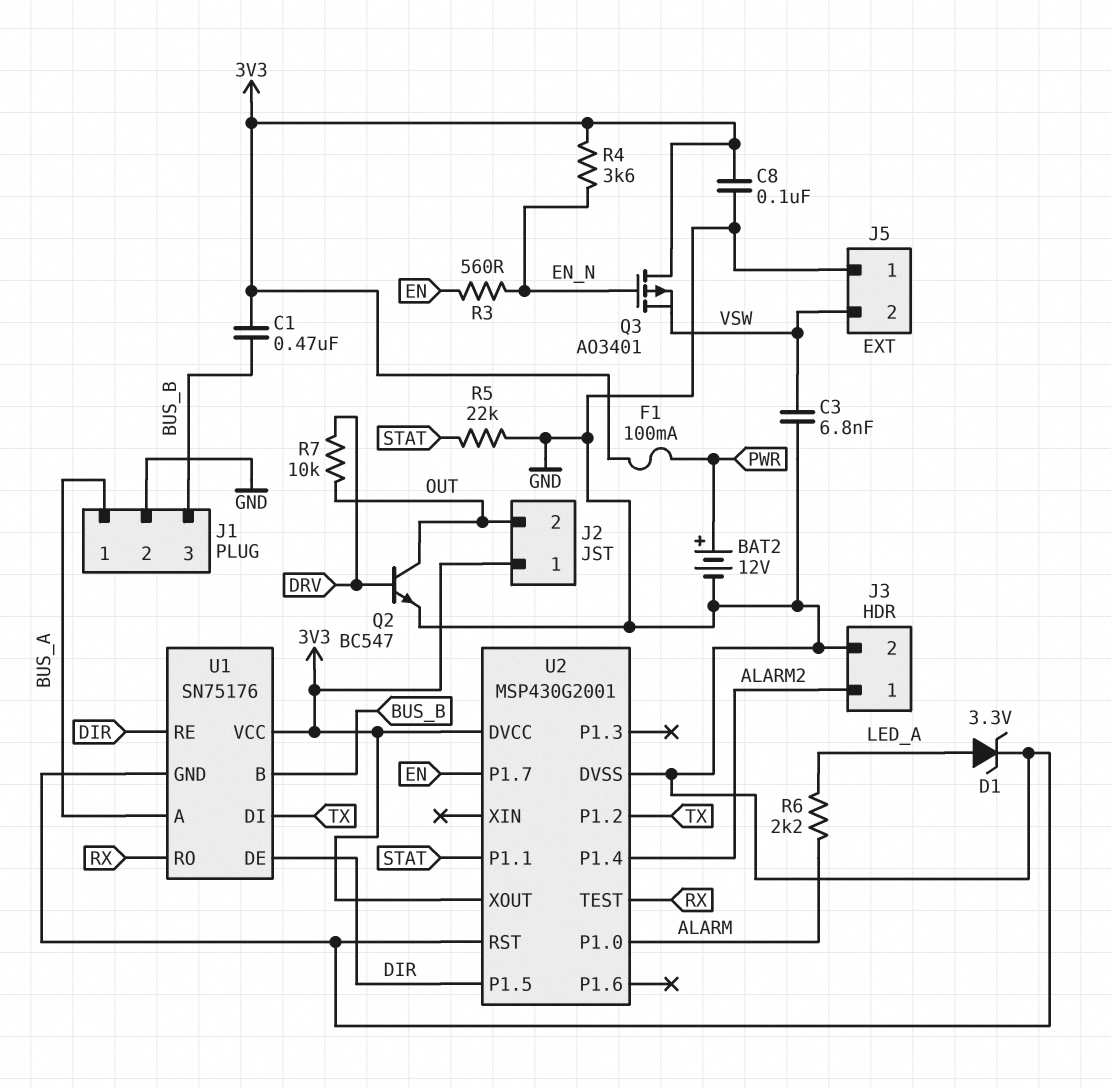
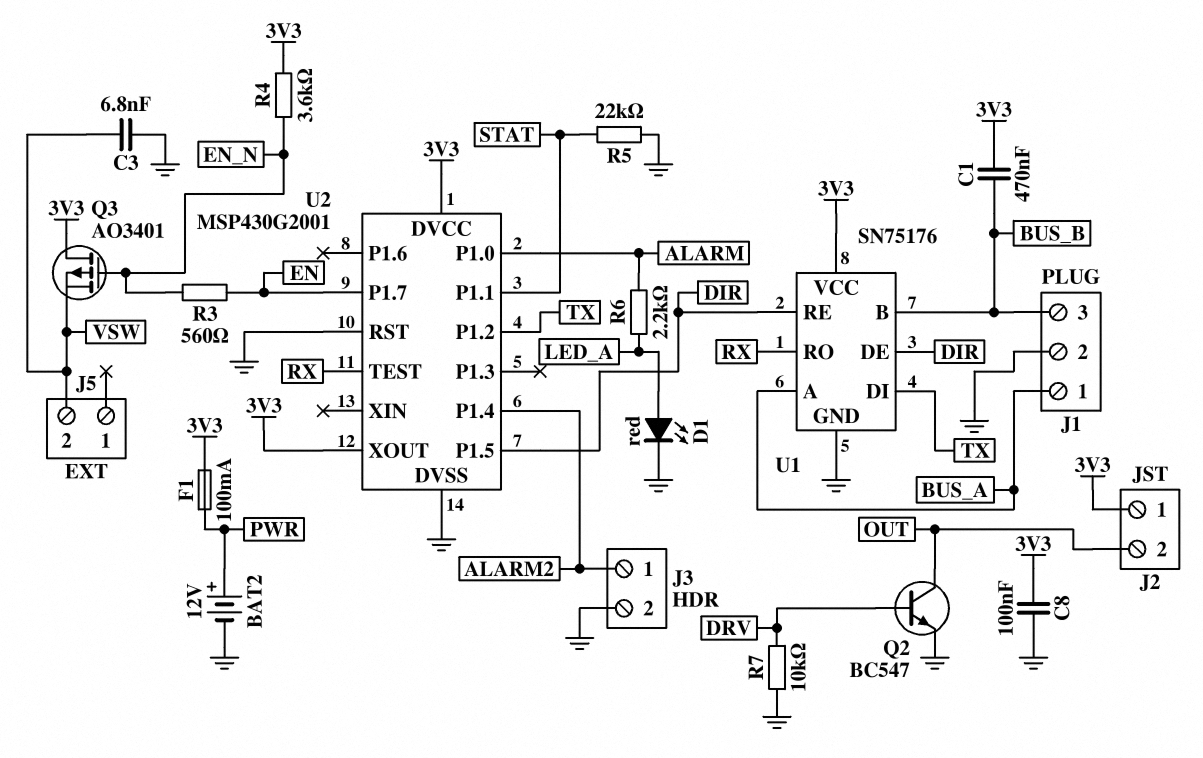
D1: zener 3.3V (A LED_A, K GND) -> LED red (A LED_A, K GND)
J5 pin 1: GND -> none
R7: 10k (DRV, OUT) -> 10k (DRV, GND)

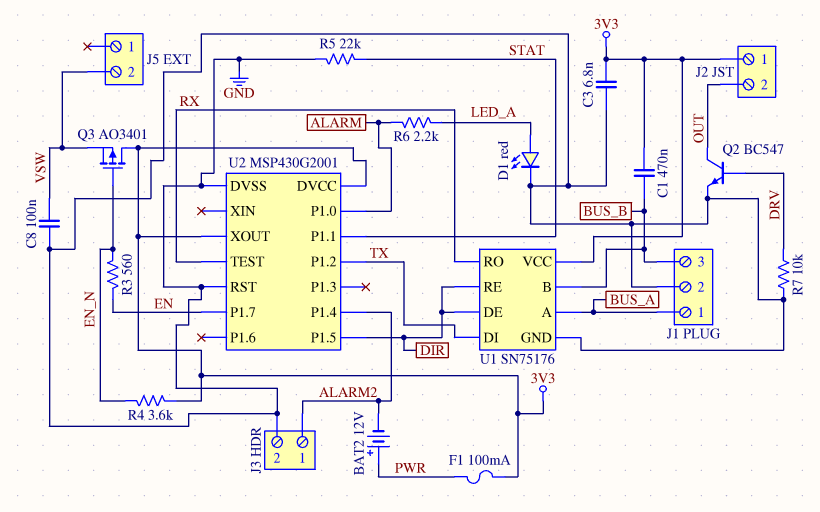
BAT2: 12V (plus PWR, minus GND) -> 12V (plus PWR, minus ALARM2)
C3: 6.8nF (GND, VSW) -> 6.8nF (3V3, GND)
C8: 100nF (3V3, GND) -> 100nF (GND, VSW)

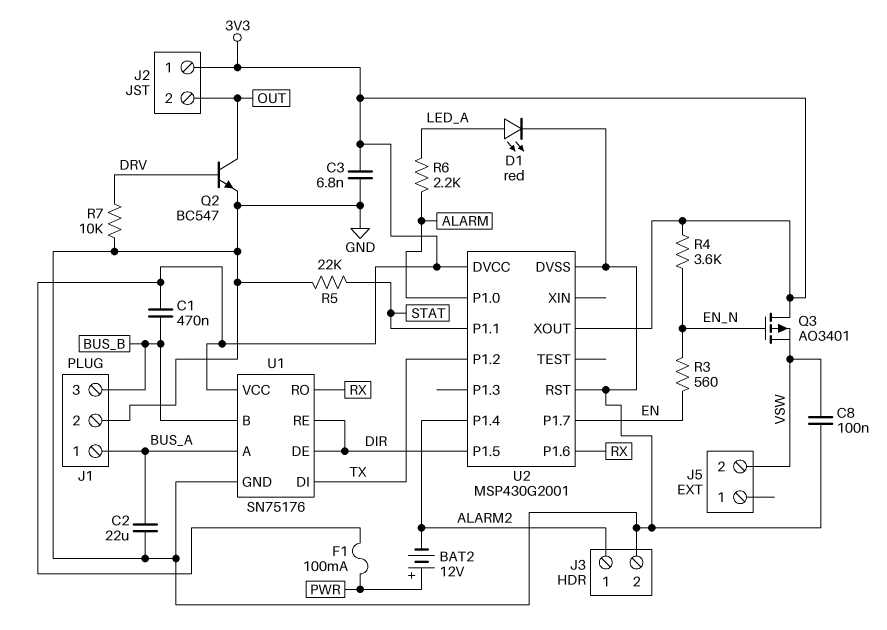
C2: none -> 22uF (BUS_A, GND)
U2 pin P1.6: none -> RX
U2 pin TEST: RX -> none

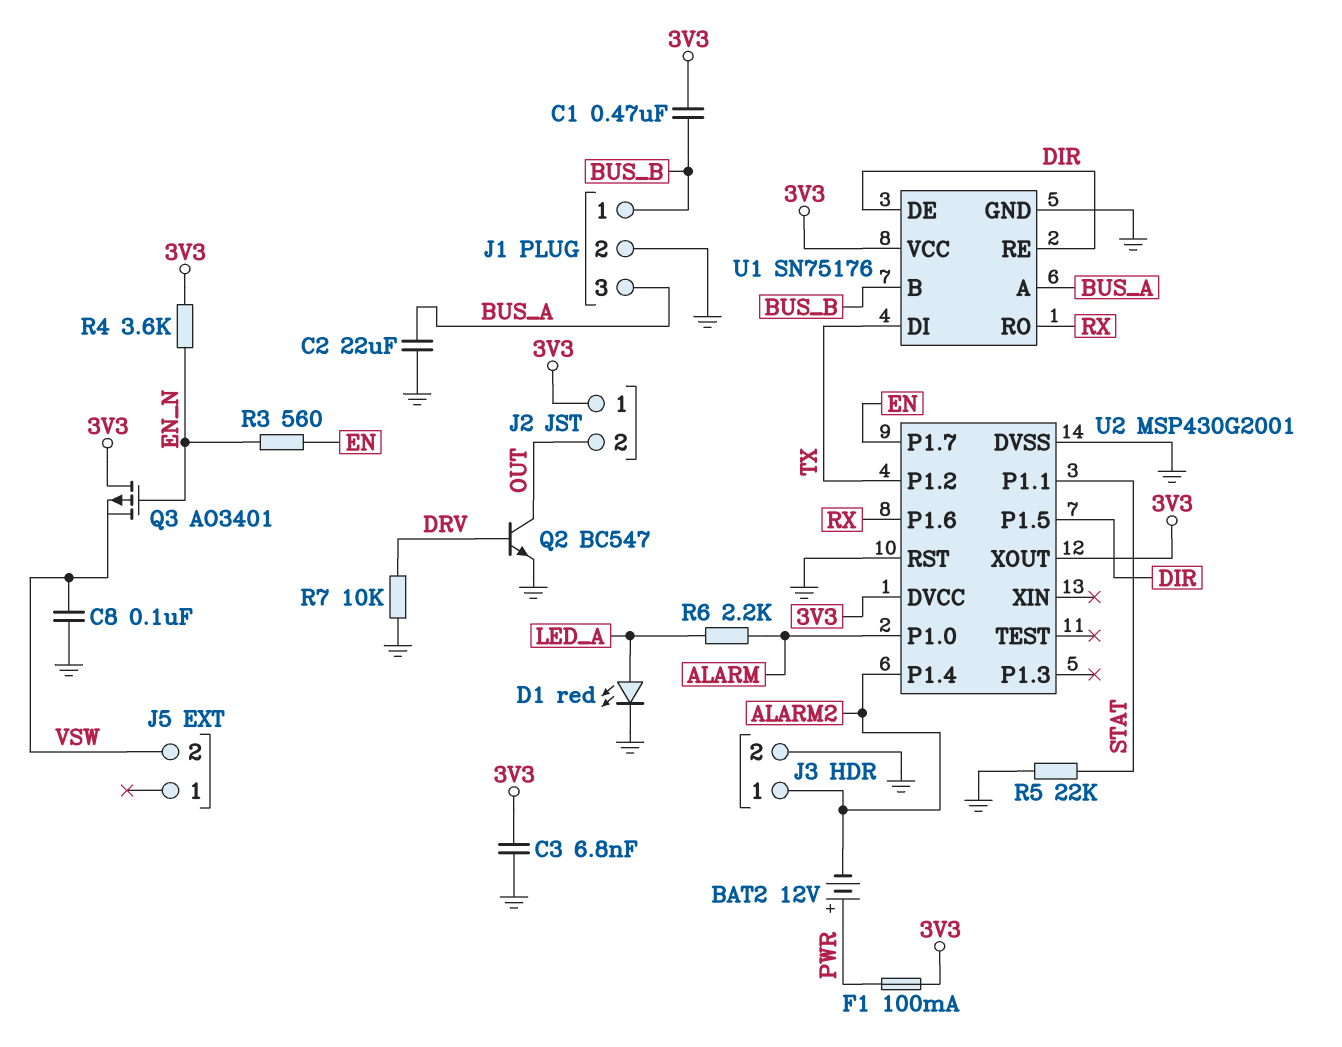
J1 pin 1: BUS_A -> BUS_B
J1 pin 3: BUS_B -> BUS_A

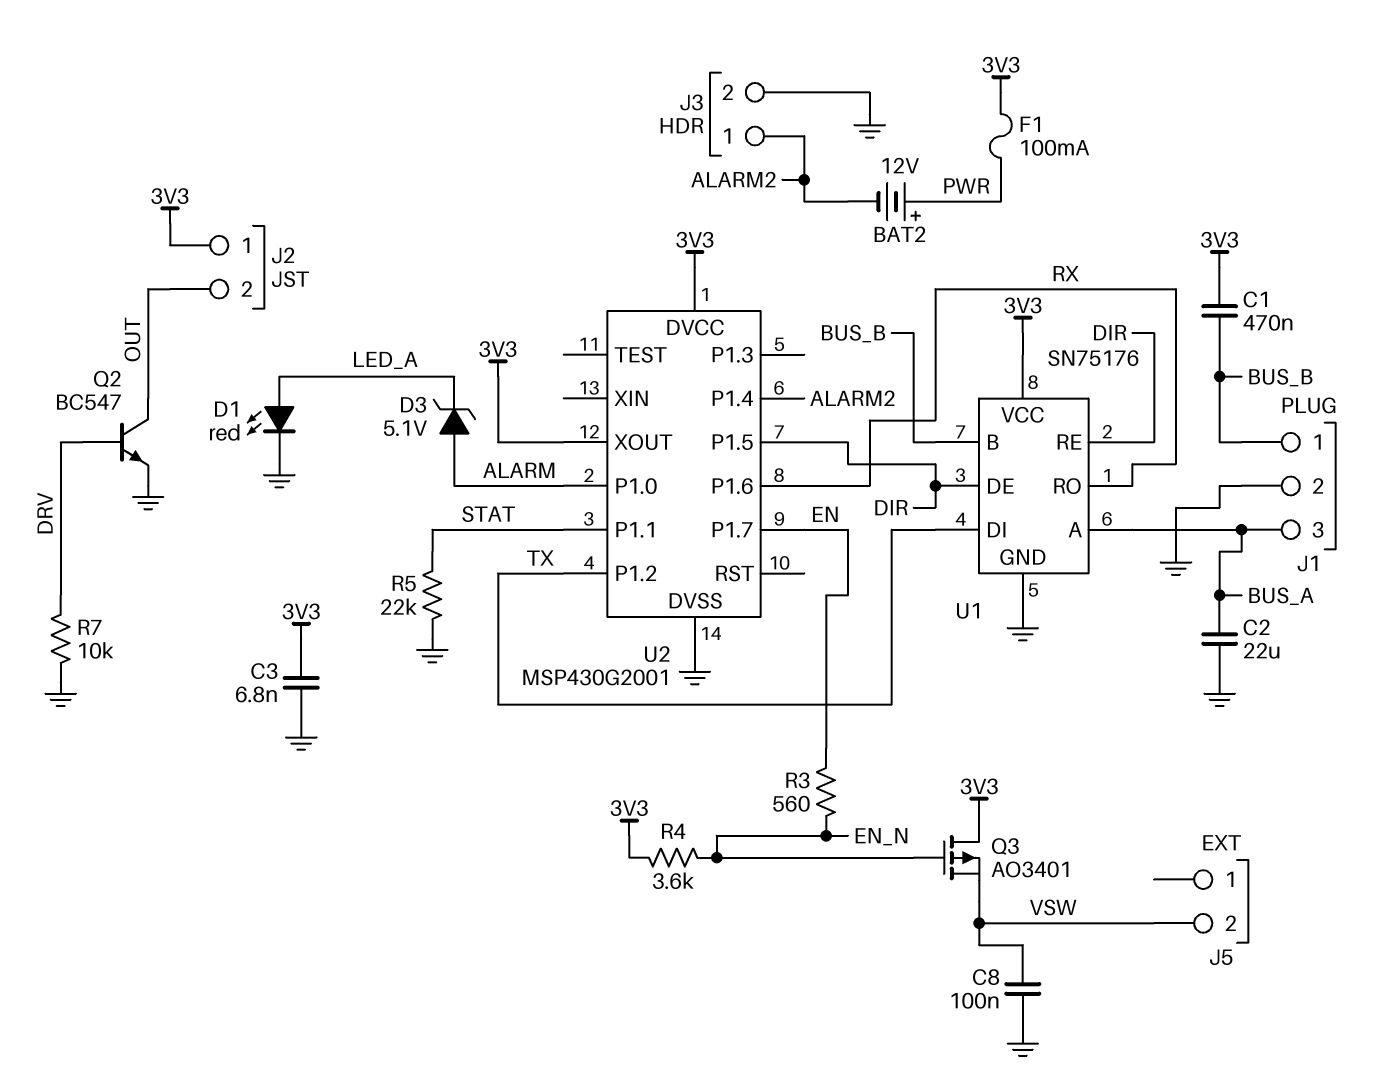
D3: none -> zener 5.1V (A ALARM, K LED_A)
R6: 2.2k (ALARM, LED_A) -> none
U2 pin RST: GND -> none

